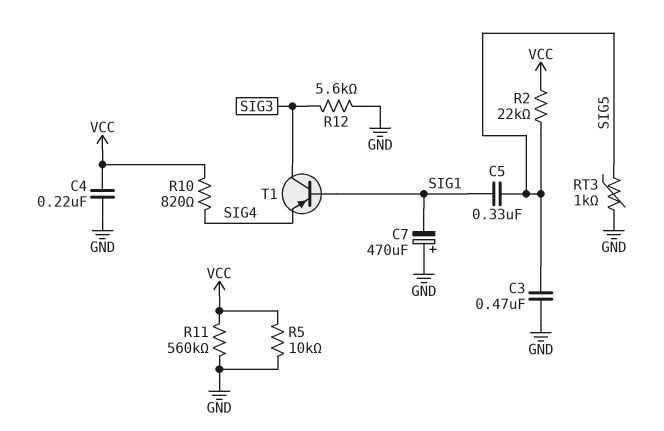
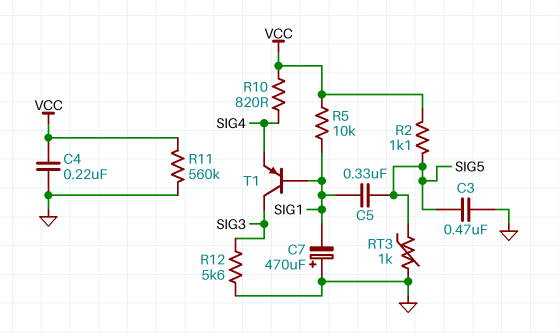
R2: 22k (SIG5, VCC) -> 1.1k (SIG5, VCC)
R5: 10k (GND, VCC) -> 10k (SIG1, VCC)

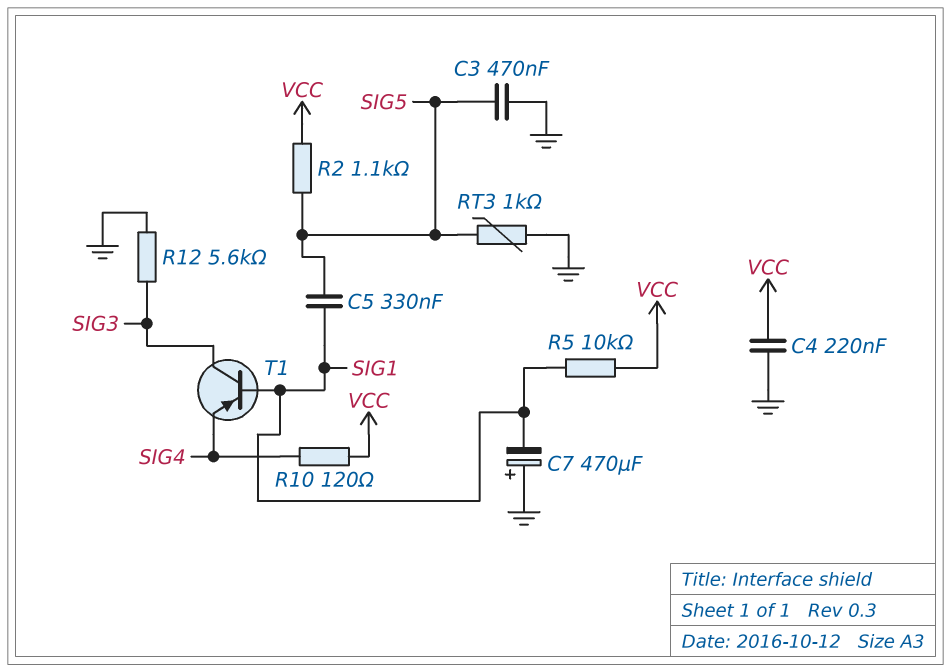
R10: 820 (SIG4, VCC) -> 120 (SIG4, VCC)
R11: 560k (GND, VCC) -> none

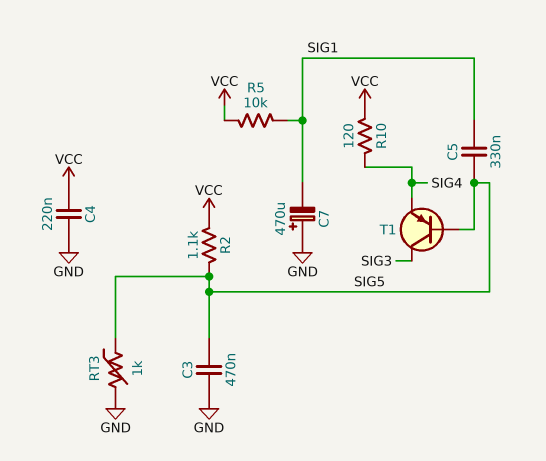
R12: 5.6k (GND, SIG3) -> none
T1: PNP (B SIG1, C SIG3, E SIG4) -> PNP (B SIG5, C SIG3, E SIG4)

